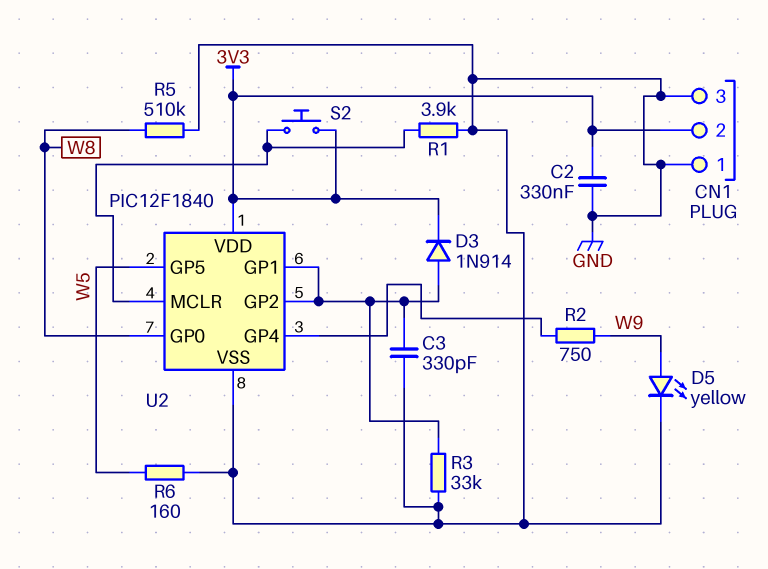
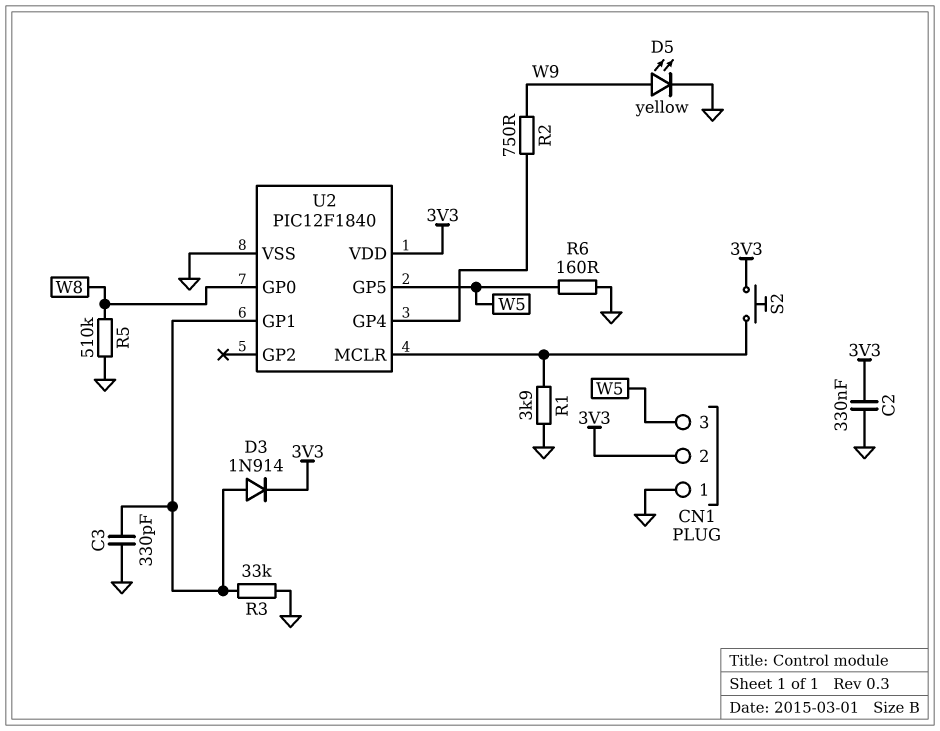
CN1 pin 3: GND -> W5
U2 pin GP2: U2/GP1 -> none

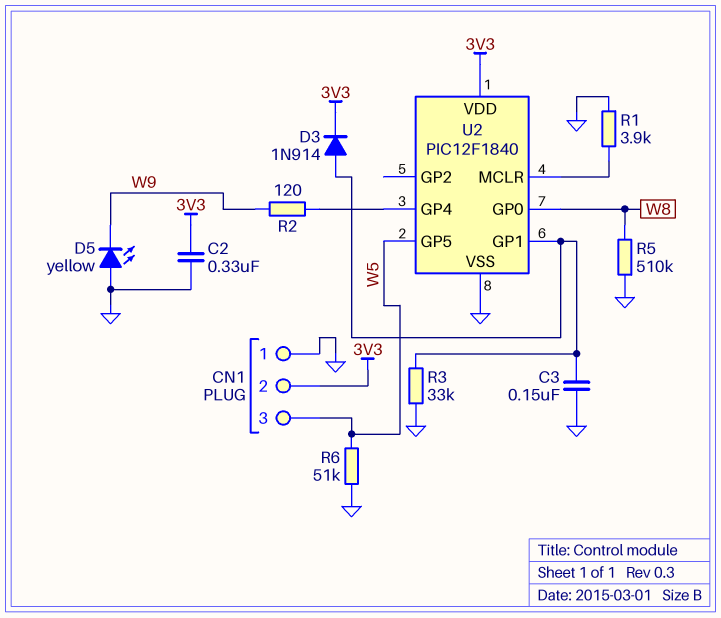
C3: 330pF (GND, U2/GP1) -> 150nF (GND, U2/GP1)
D5: LED yellow (A W9, K GND) -> LED yellow (A GND, K W9)
R2: 750 (U2/GP4, W9) -> 120 (U2/GP4, W9)
R6: 160 (GND, W5) -> 51k (GND, W5)
S2: button (3V3, U2/MCLR) -> none

